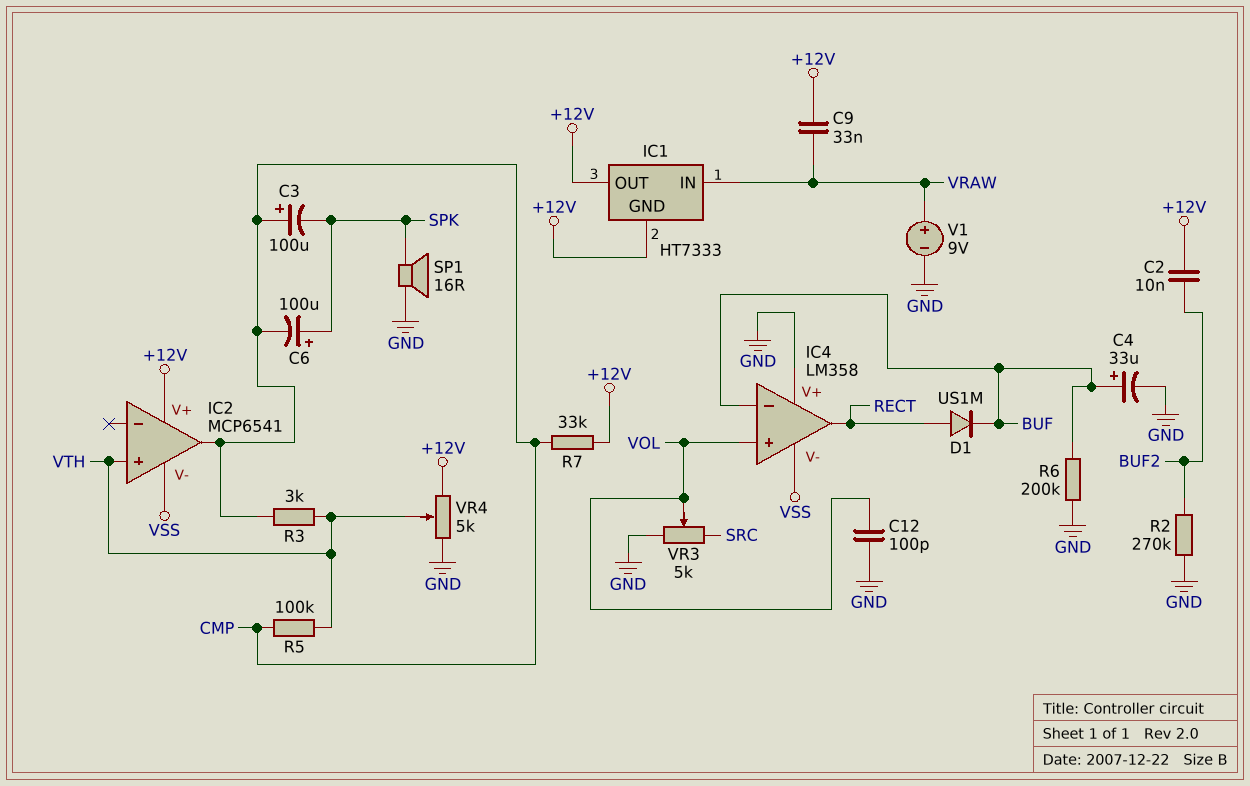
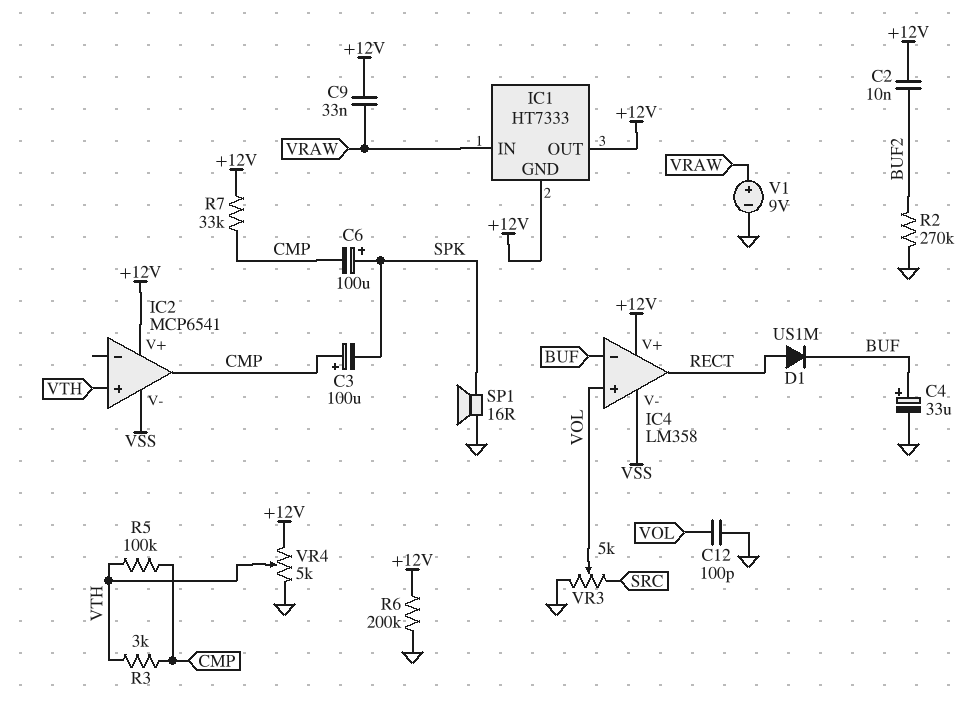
IC4 pin V+: GND -> +12V
R6: 200k (BUF, GND) -> 200k (+12V, GND)

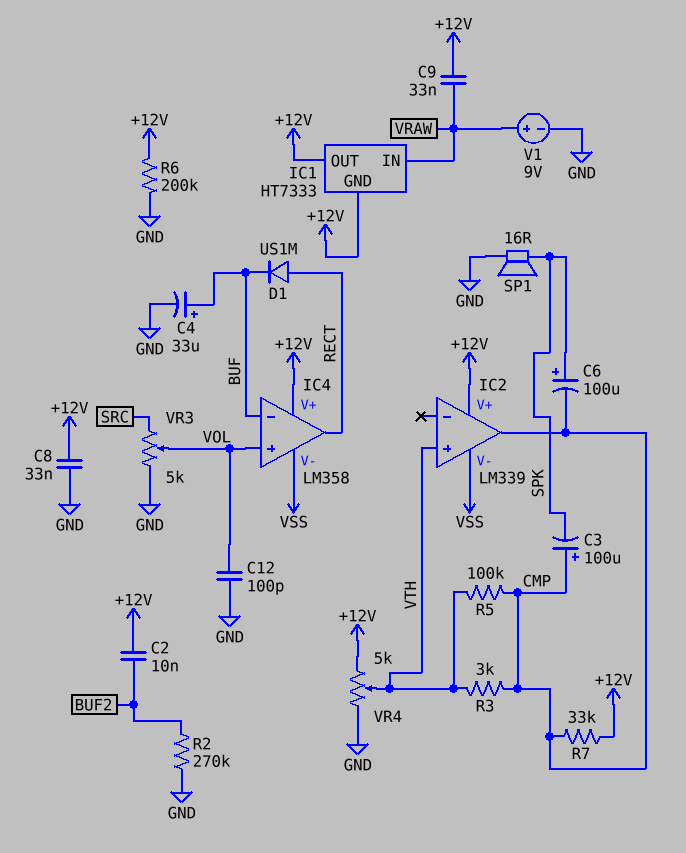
C8: none -> 33nF (+12V, GND)
IC2: MCP6541 -> LM339

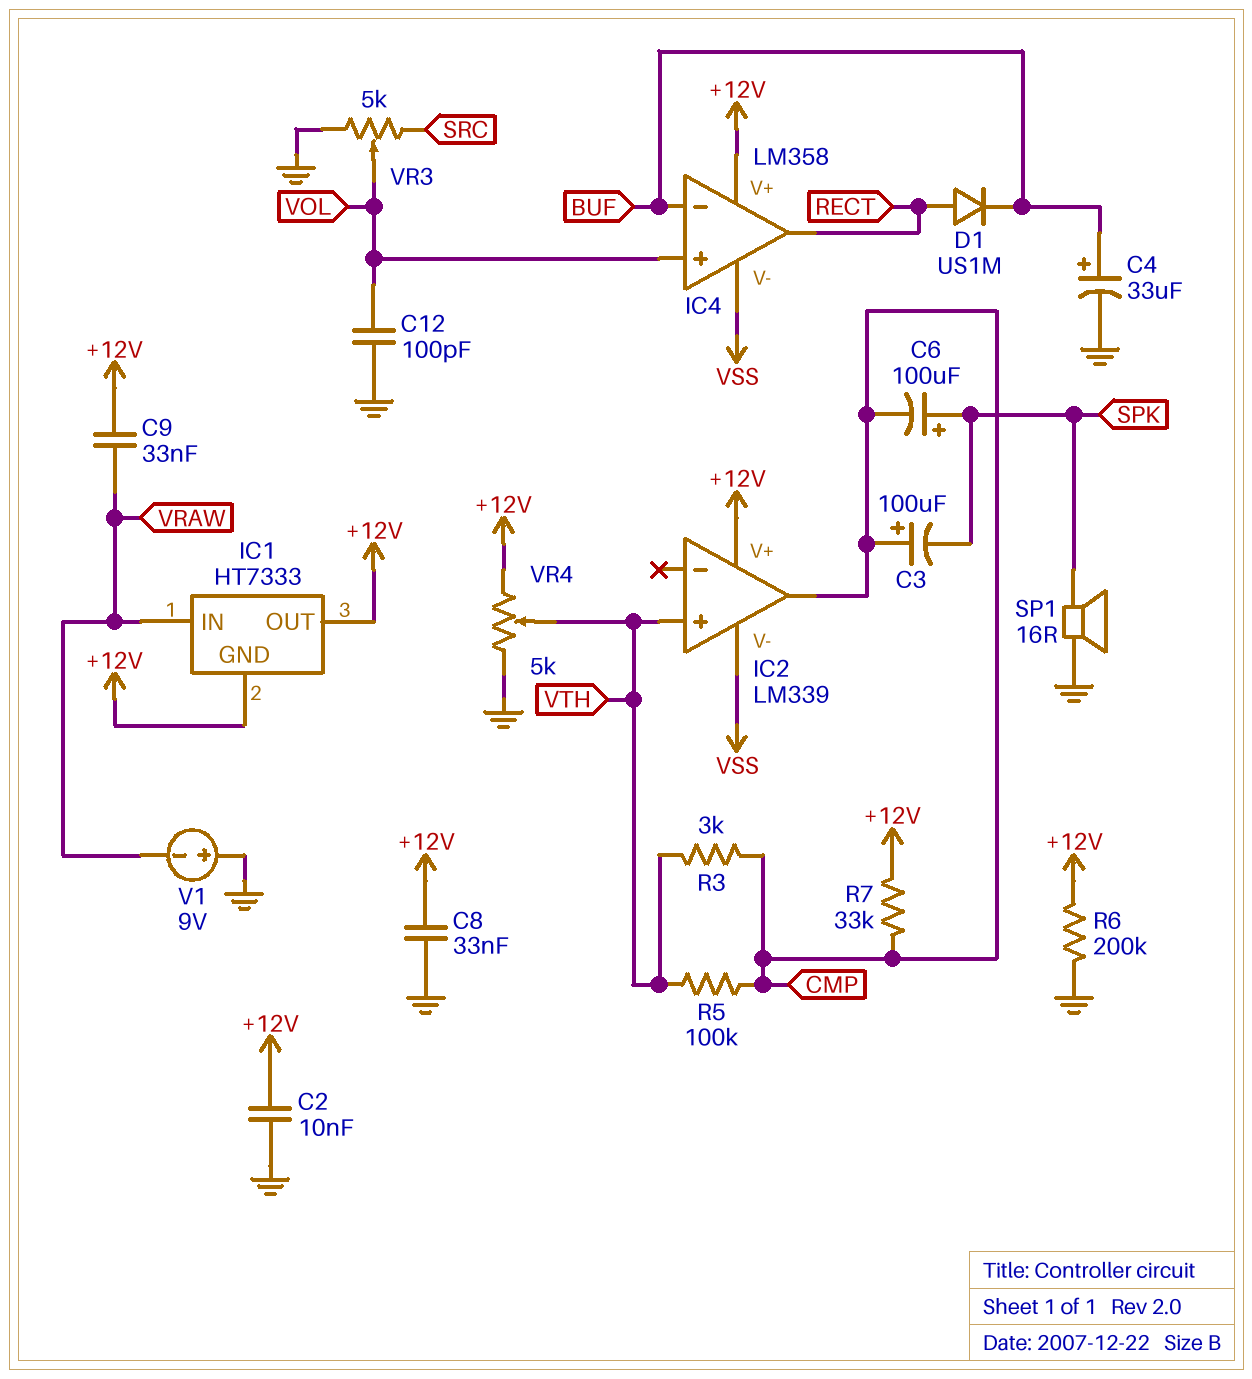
C2: 10nF (+12V, BUF2) -> 10nF (+12V, GND)
R2: 270k (BUF2, GND) -> none
V1: 9V (plus VRAW, minus GND) -> 9V (plus GND, minus VRAW)

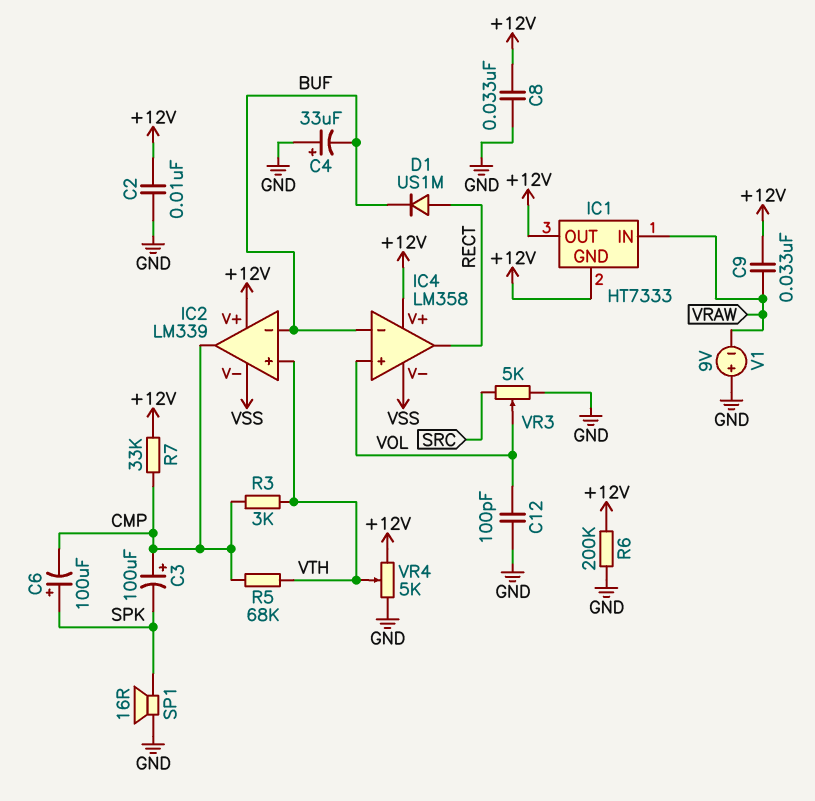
C4: 33uF (plus BUF, minus GND) -> 33uF (plus GND, minus BUF)
IC2 pin in-: none -> BUF
R5: 100k (CMP, VTH) -> 68k (CMP, VTH)

